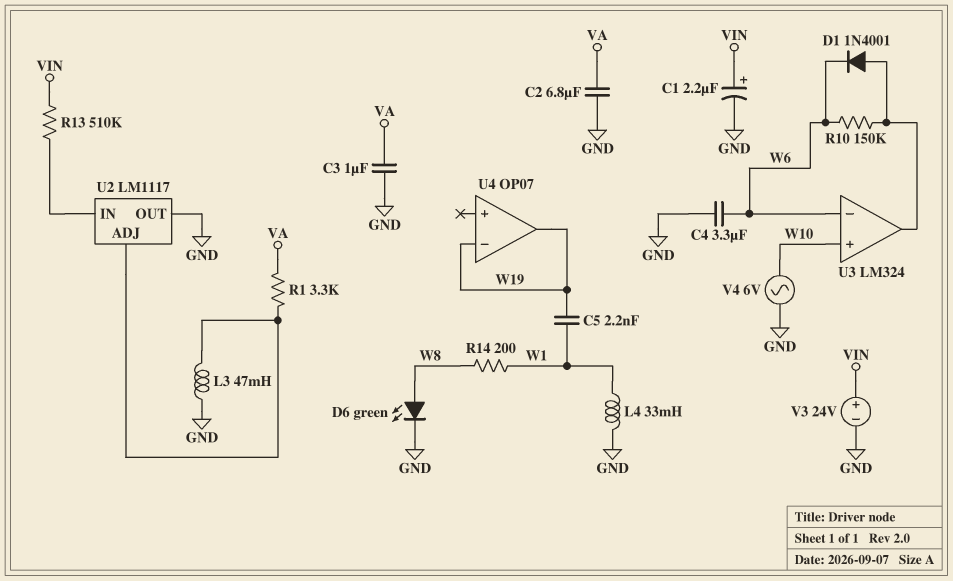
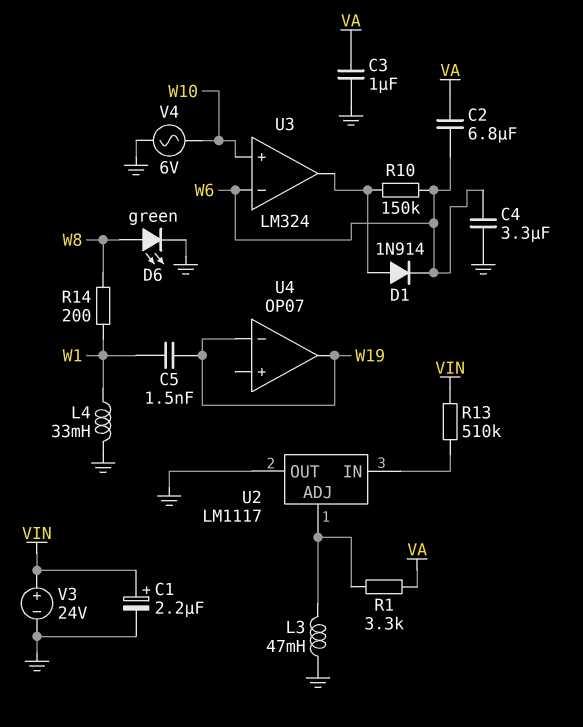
C2: 6.8uF (GND, VA) -> 6.8uF (VA, W6)
C5: 2.2nF (W1, W19) -> 1.5nF (W1, W19)
D1: diode 1N4001 (A U3/out, K W6) -> diode 1N914 (A U3/out, K W6)

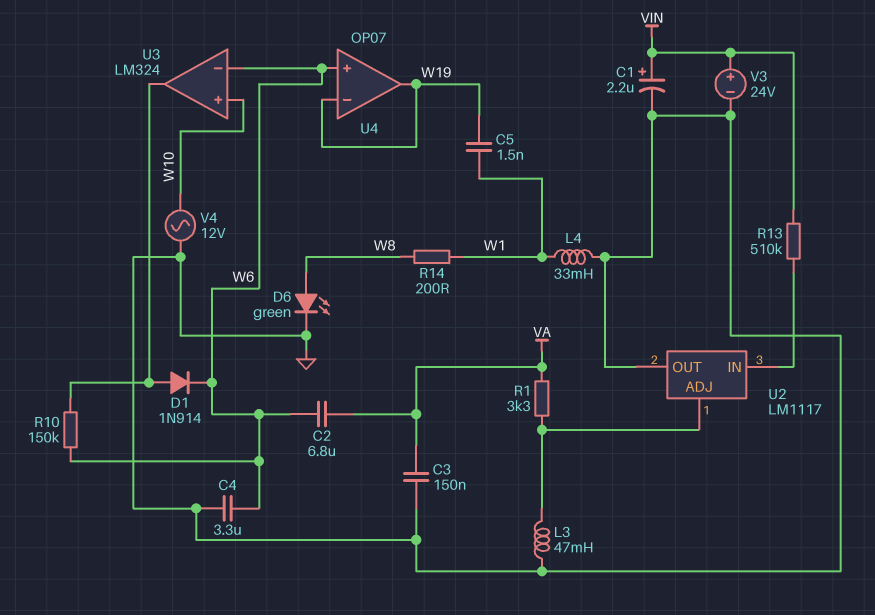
C3: 1uF (GND, VA) -> 150nF (GND, VA)
U4 pin in+: none -> W6
V4: AC 6V (GND, W10) -> AC 12V (GND, W10)

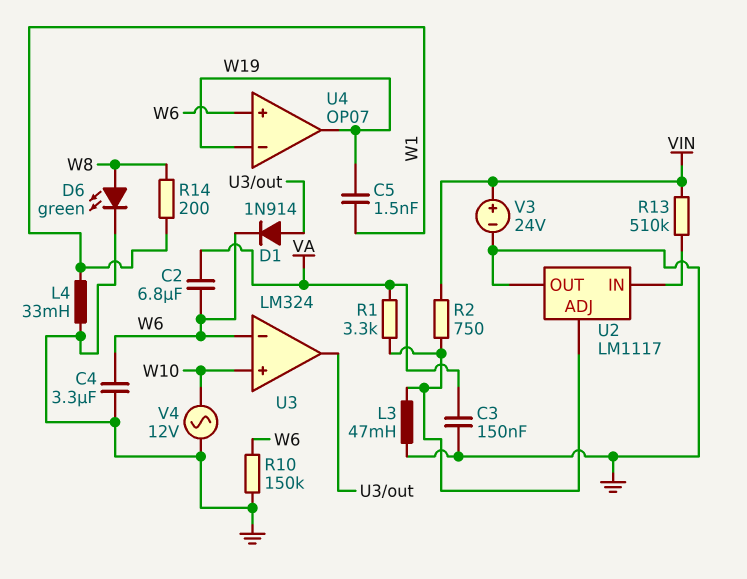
C1: 2.2uF (plus VIN, minus GND) -> none
R2: none -> 750 (U2/ADJ, VIN)
R10: 150k (U3/out, W6) -> 150k (GND, W6)

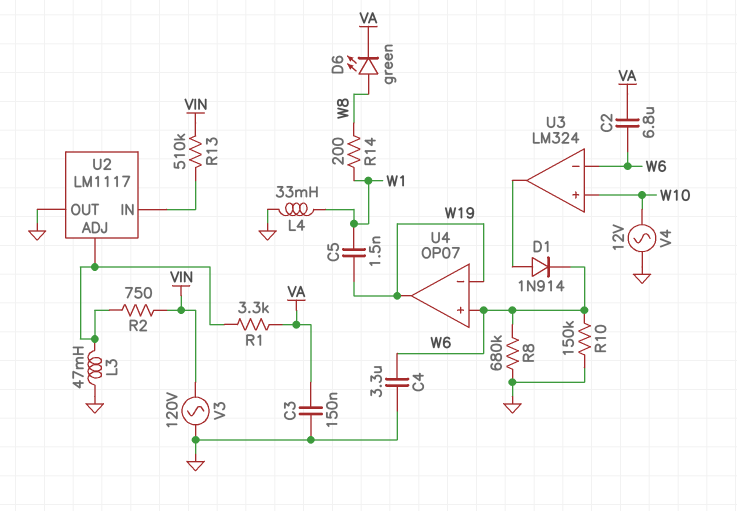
D6: LED green (A W8, K GND) -> LED green (A W8, K VA)
R8: none -> 680k (GND, W6)
V3: 24V (plus VIN, minus GND) -> AC 120V (GND, VIN)

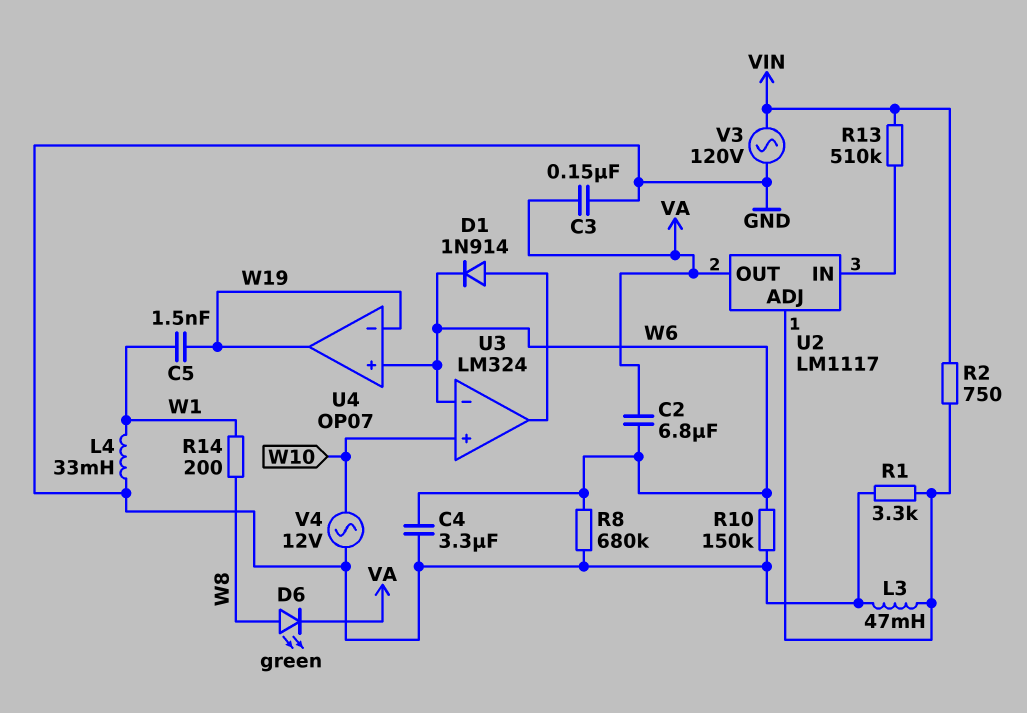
R1: 3.3k (U2/ADJ, VA) -> 3.3k (GND, U2/ADJ)
U2 pin OUT: GND -> VA

